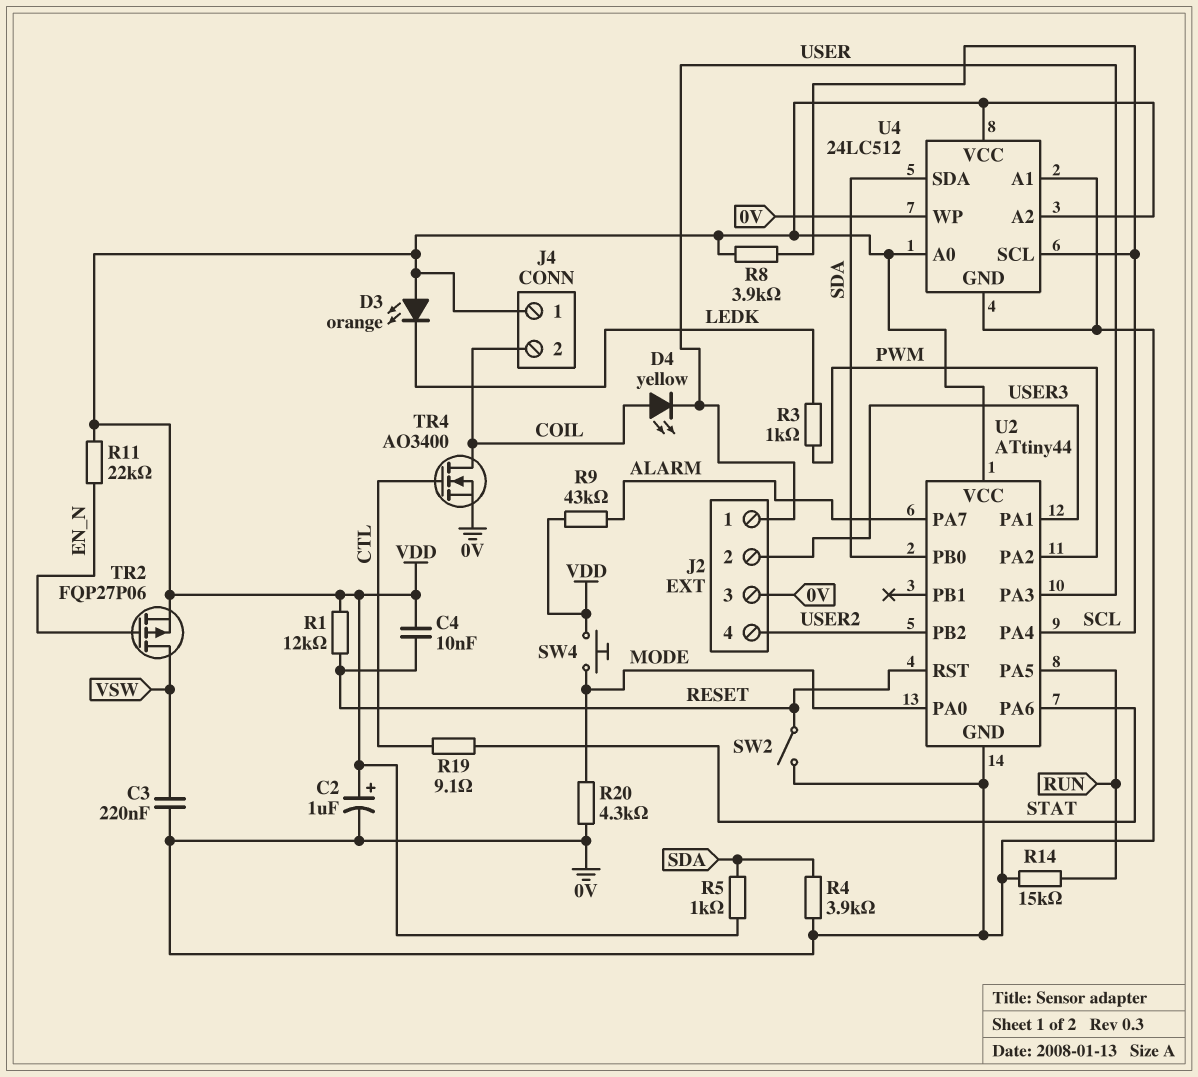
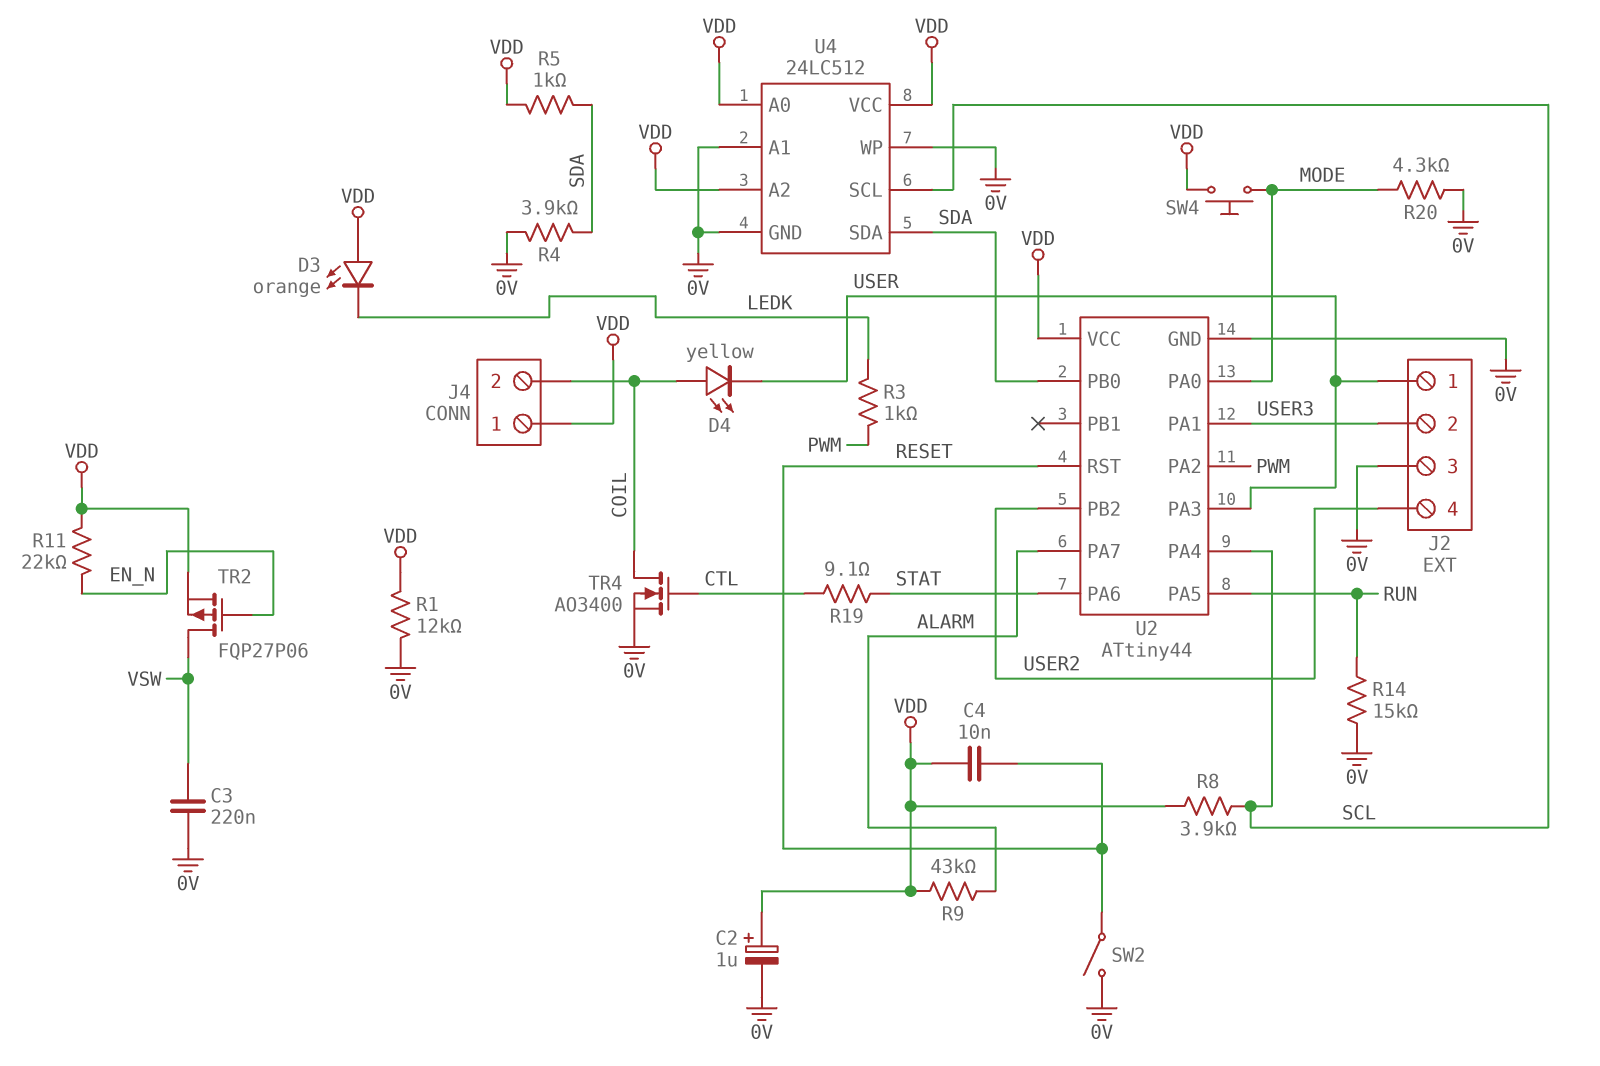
R1: 12k (RESET, VDD) -> 12k (0V, VDD)

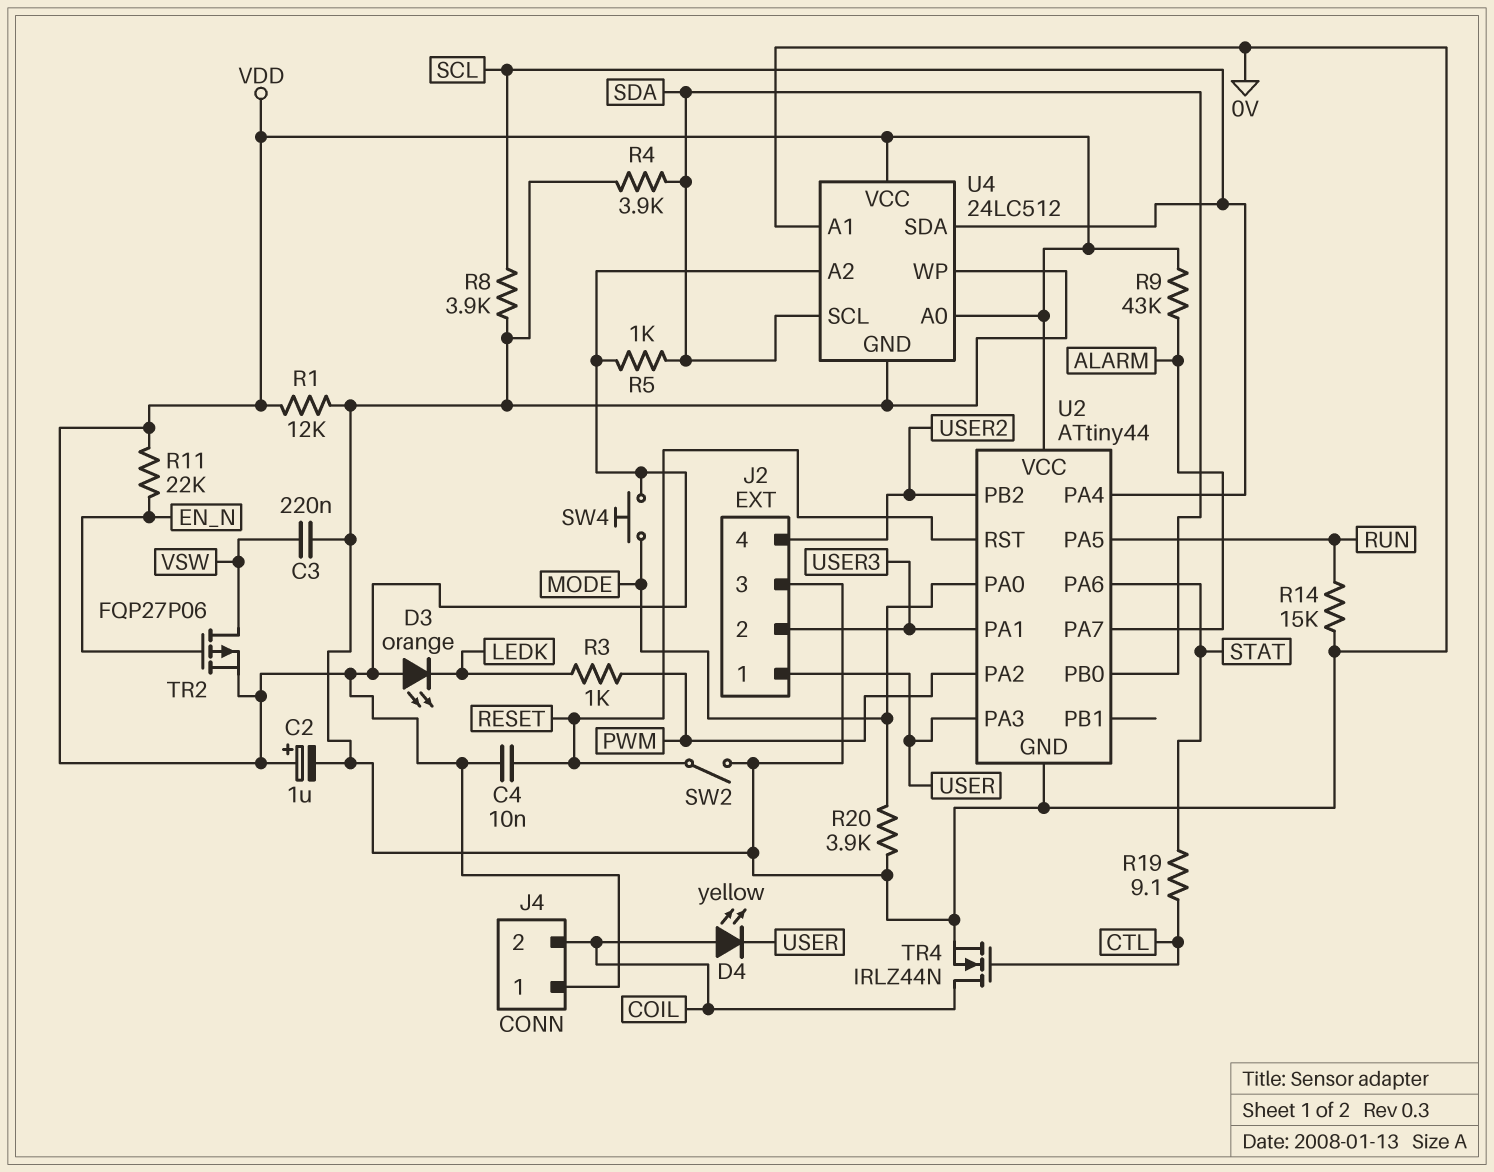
R8: 3.9k (SCL, VDD) -> 3.9k (0V, SCL)
R20: 4.3k (0V, MODE) -> 3.9k (0V, MODE)
TR4: NMOS AO3400 (G CTL, D COIL, S 0V) -> NMOS IRLZ44N (G CTL, D COIL, S 0V)
U4 pin SCL: SCL -> SDA
U4 pin SDA: SDA -> SCL

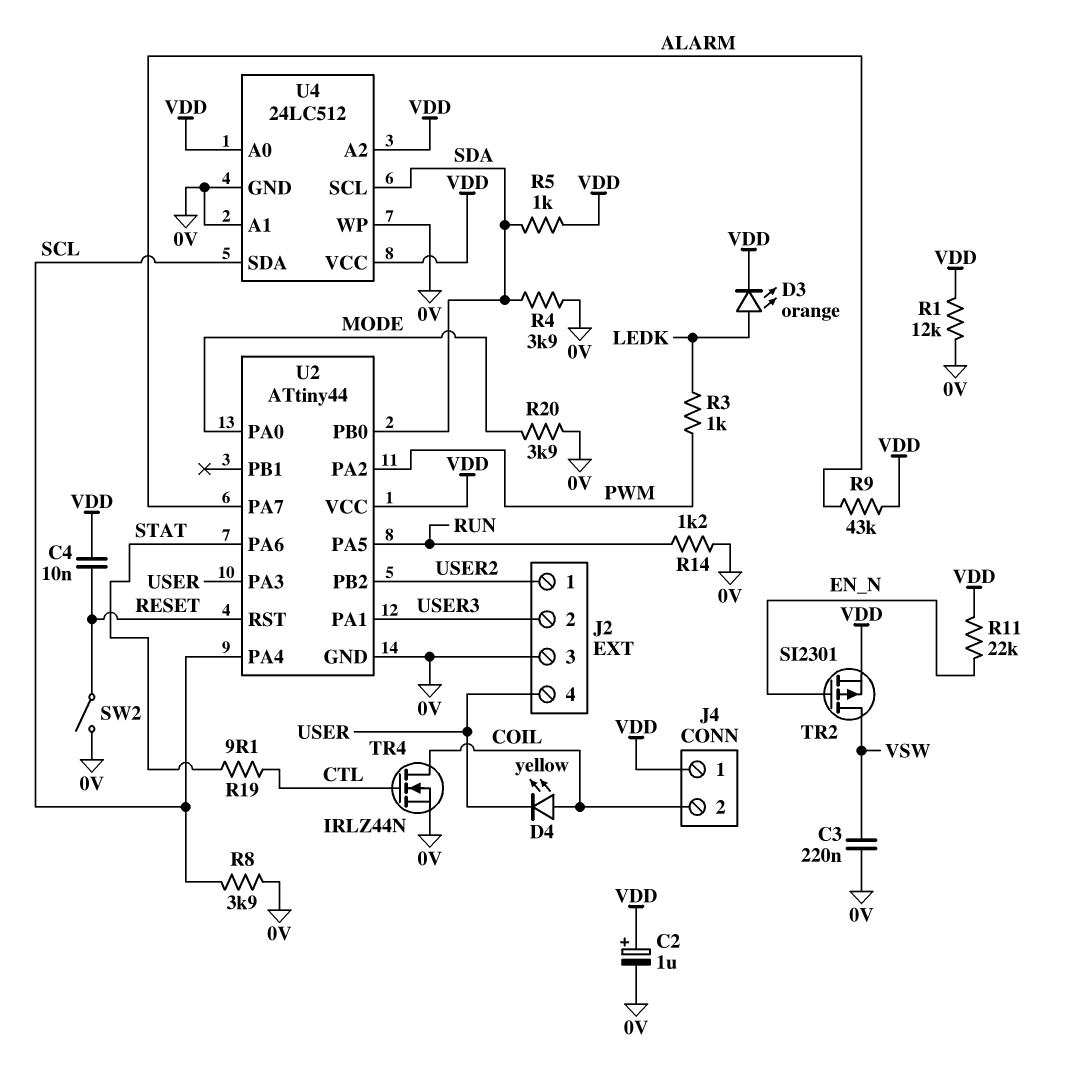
D3: LED orange (A VDD, K LEDK) -> LED orange (A LEDK, K VDD)
J2 pin 1: USER -> USER2
J2 pin 4: USER2 -> USER
R14: 15k (0V, RUN) -> 1.2k (0V, RUN)
SW4: button (MODE, VDD) -> none
TR2: PMOS FQP27P06 (G EN_N, D VSW, S VDD) -> PMOS SI2301 (G EN_N, D VSW, S VDD)

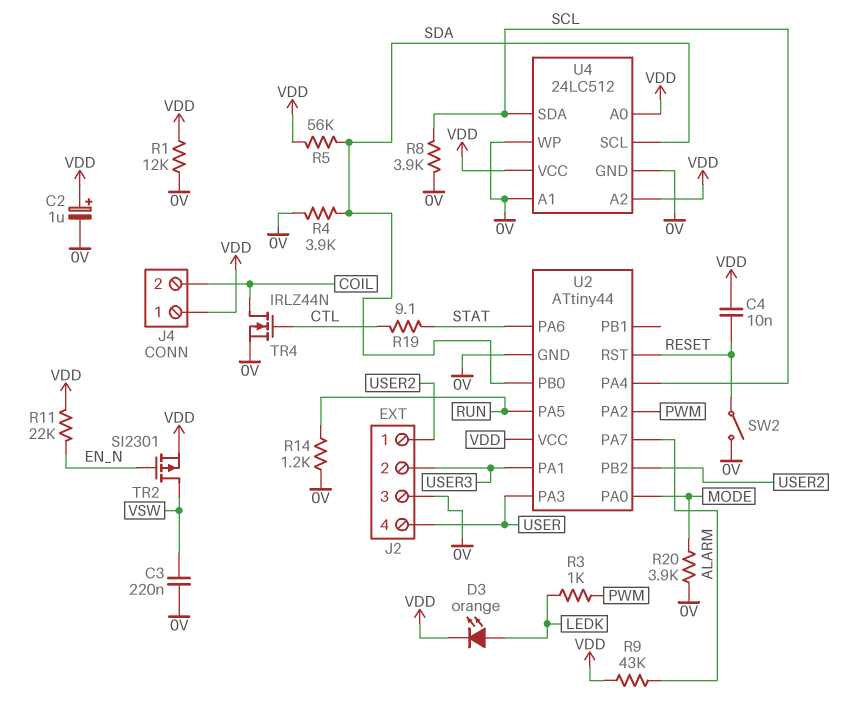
D4: LED yellow (A COIL, K USER) -> none
R5: 1k (SDA, VDD) -> 56k (SDA, VDD)

